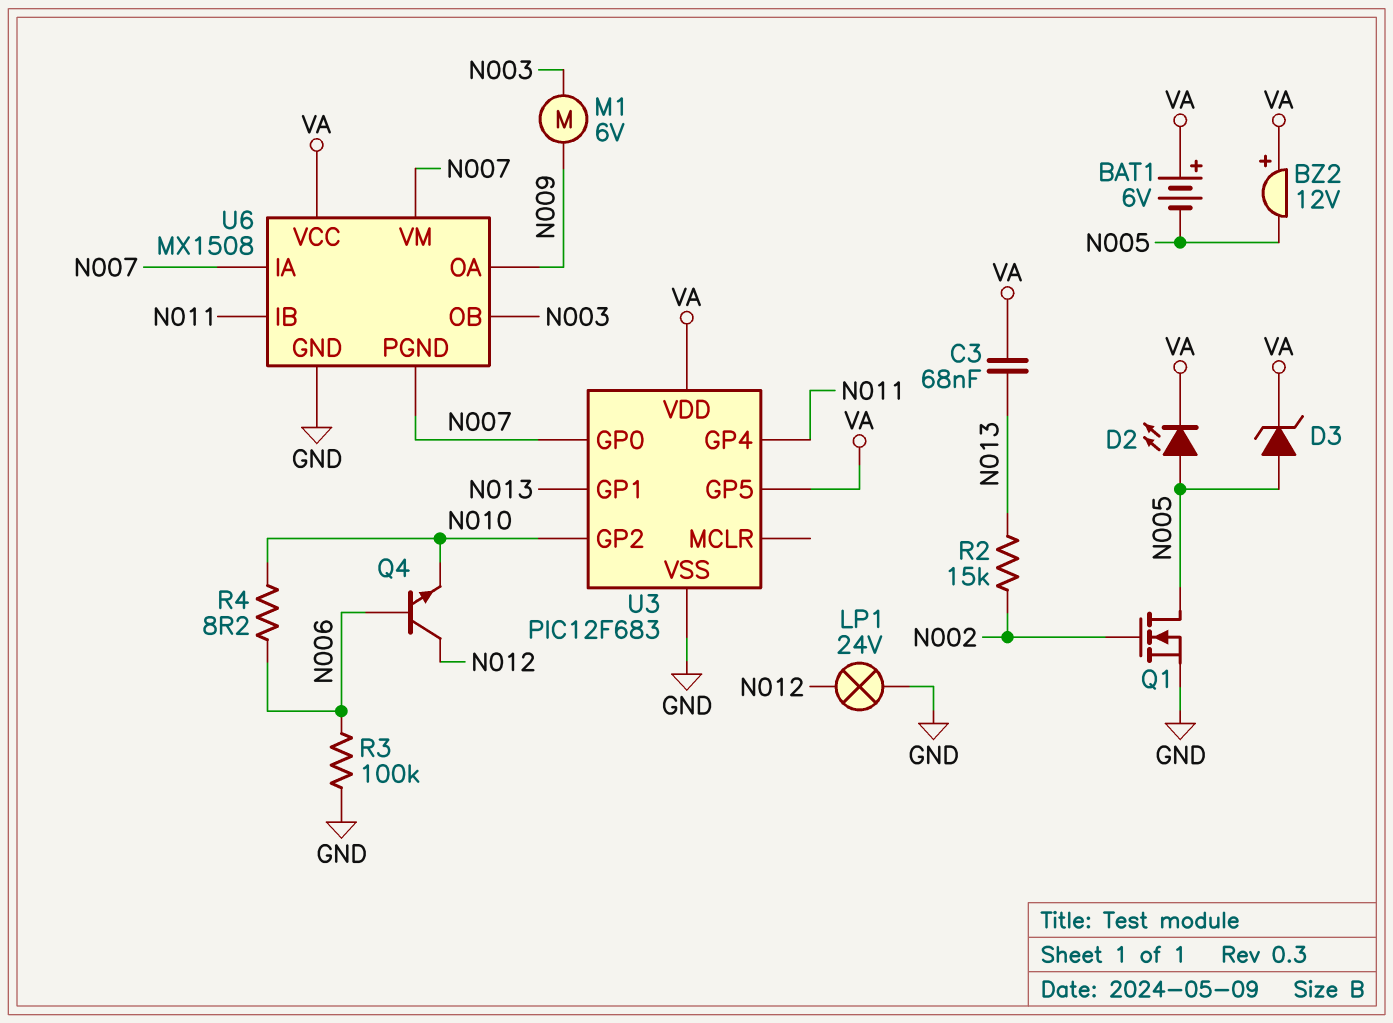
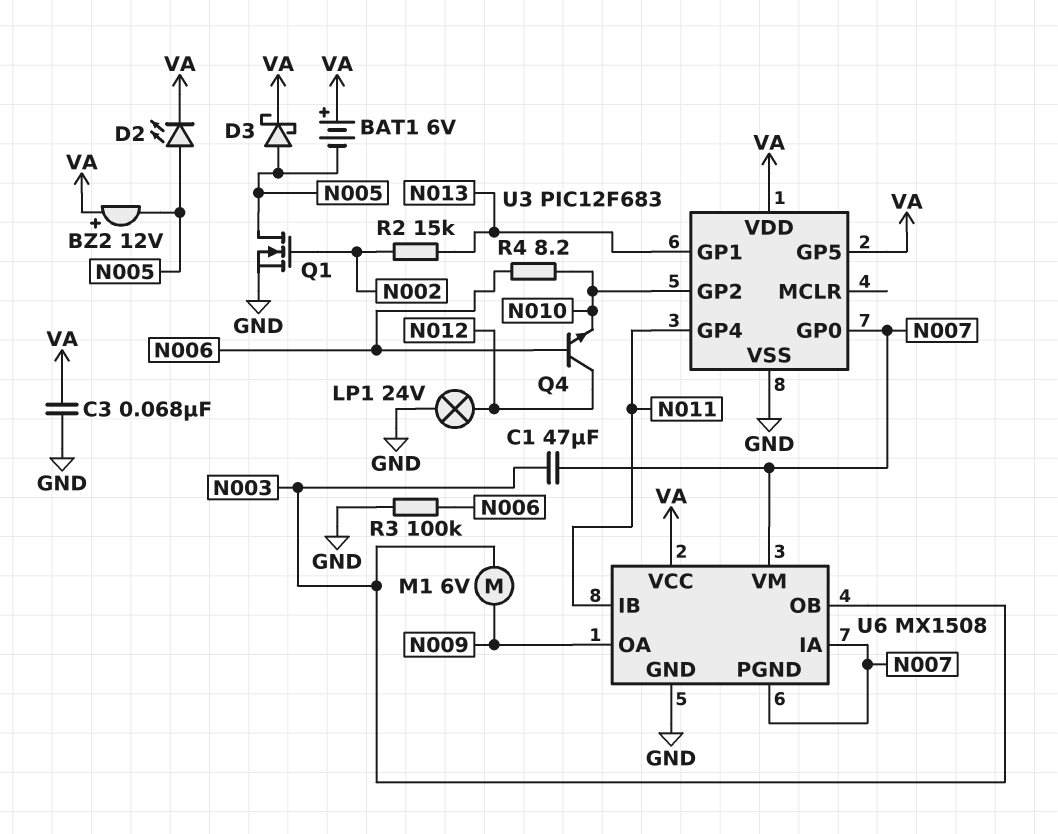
C1: none -> 47uF (N003, N007)
C3: 68nF (N013, VA) -> 68nF (GND, VA)
D3: zener (A N005, K VA) -> schottky (A N005, K VA)

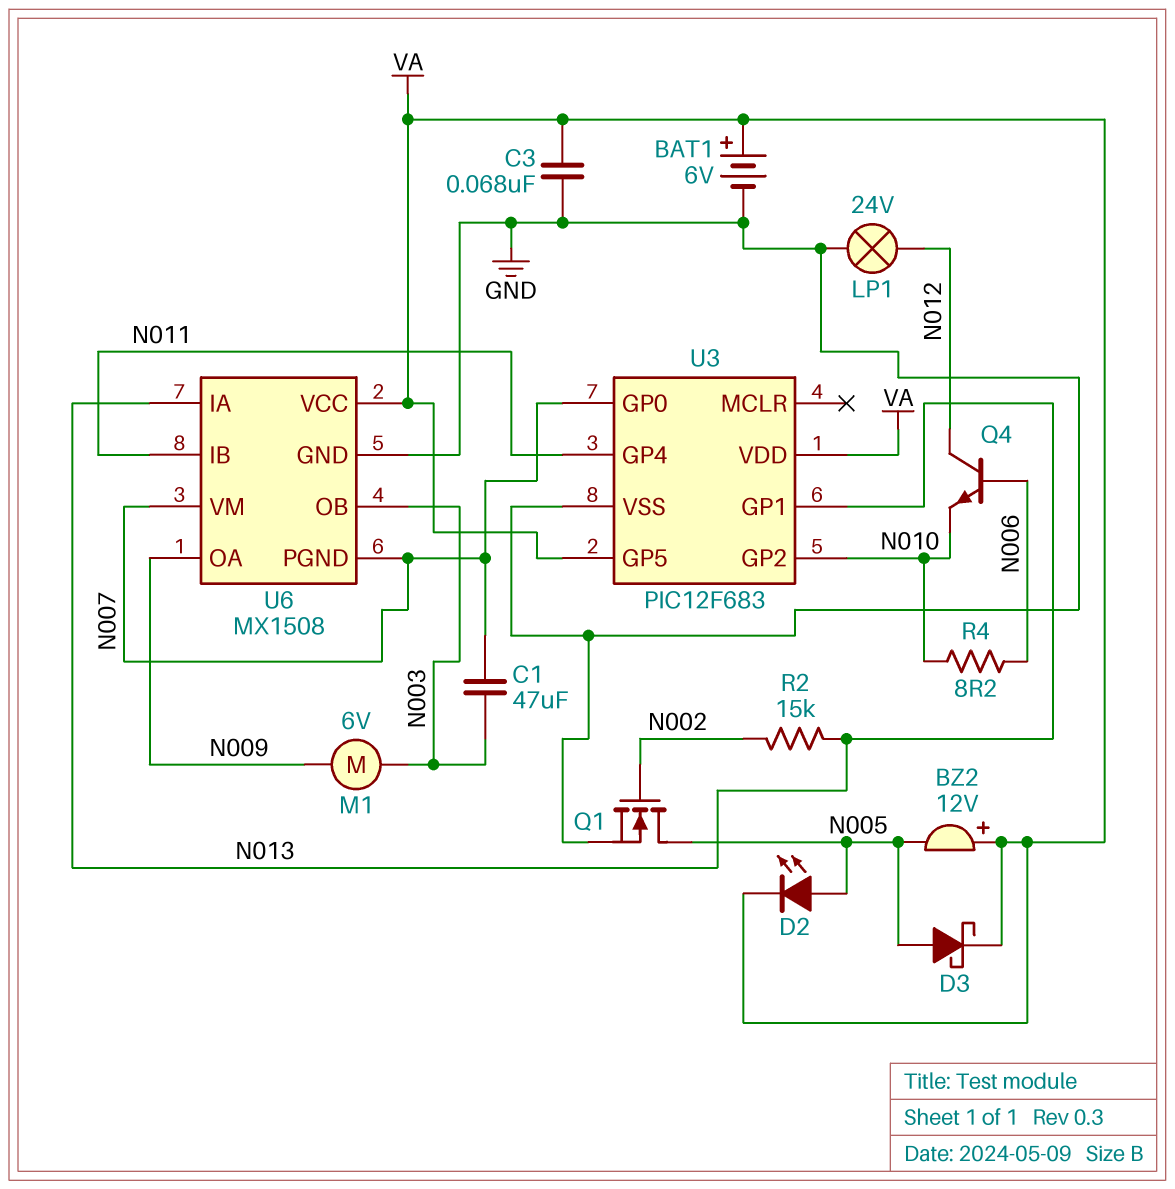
BAT1: 6V (plus VA, minus N005) -> 6V (plus VA, minus GND)
R3: 100k (GND, N006) -> none
U6 pin IA: N007 -> N013

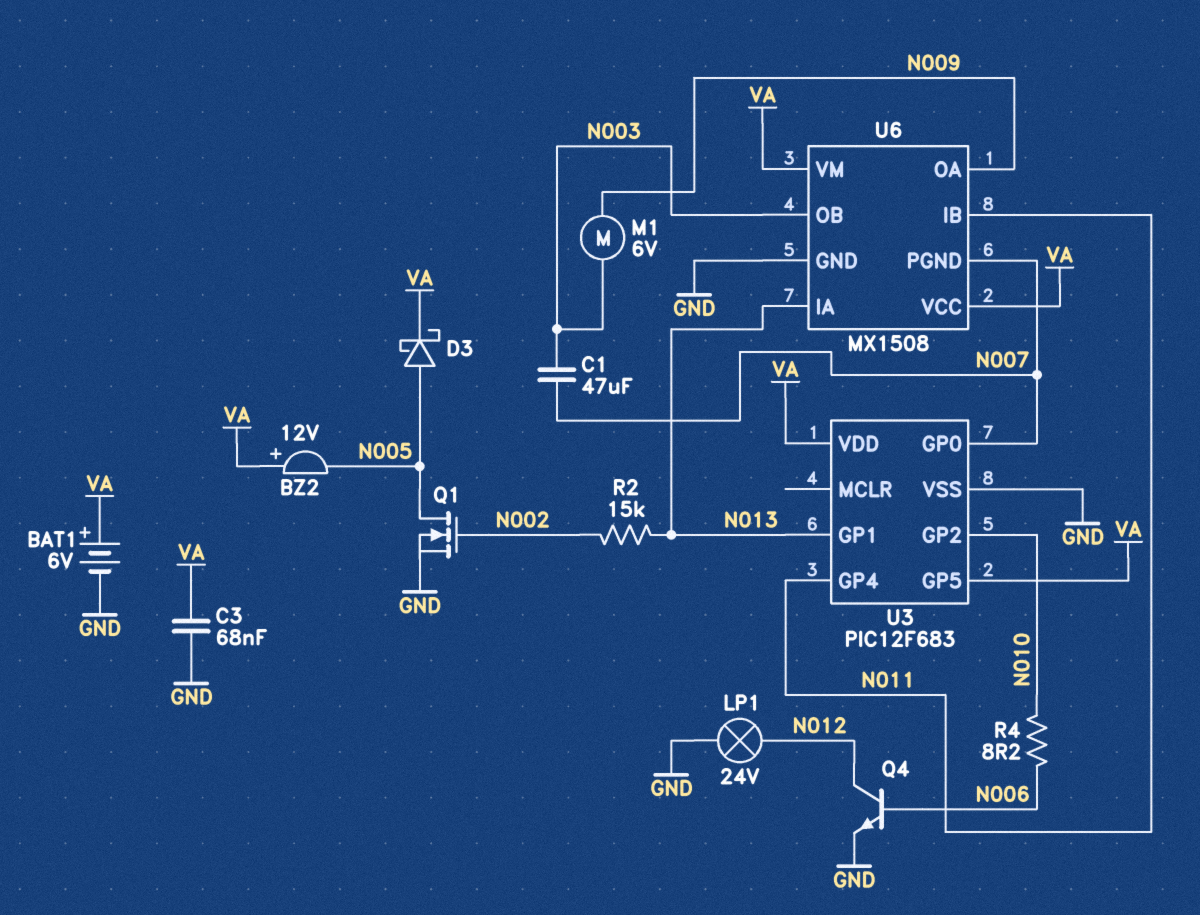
D2: LED (A N005, K VA) -> none
Q4: NPN (B N006, C N012, E N010) -> NPN (B N006, C N012, E GND)
U6 pin VM: N007 -> VA

